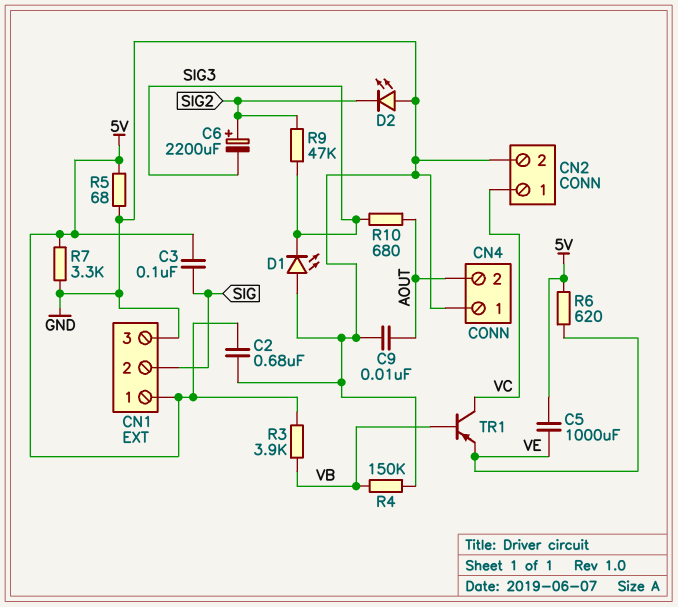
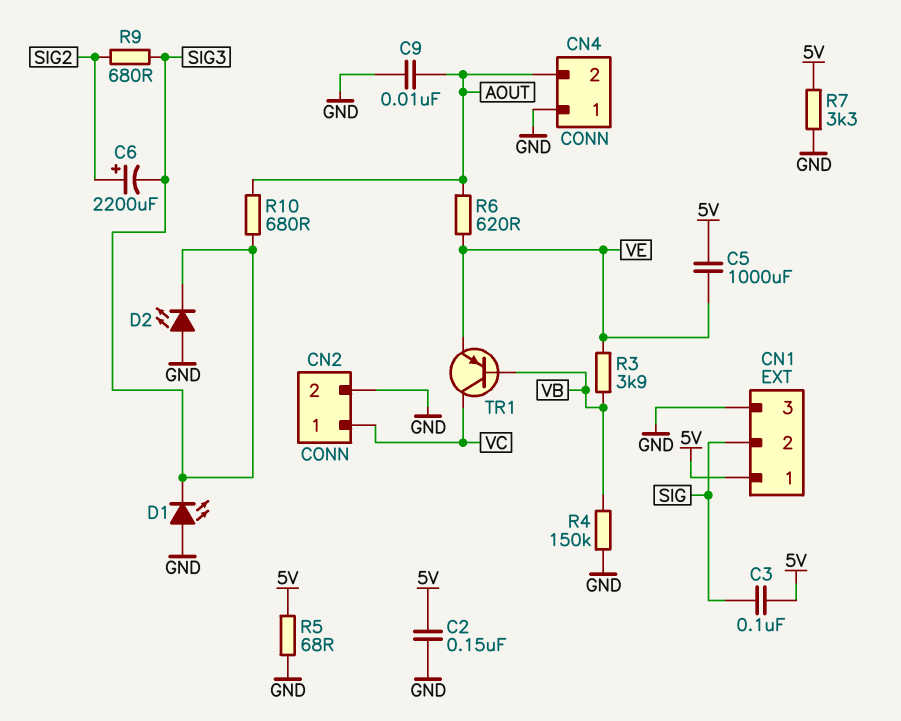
C2: 680nF (5V, GND) -> 150nF (5V, GND)
D2: LED (A GND, K SIG2) -> LED (A GND, K SIG3)
R3: 3.9k (5V, VB) -> 3.9k (VB, VE)
R6: 620 (5V, VE) -> 620 (AOUT, VE)
R9: 47k (SIG2, SIG3) -> 680 (SIG2, SIG3)

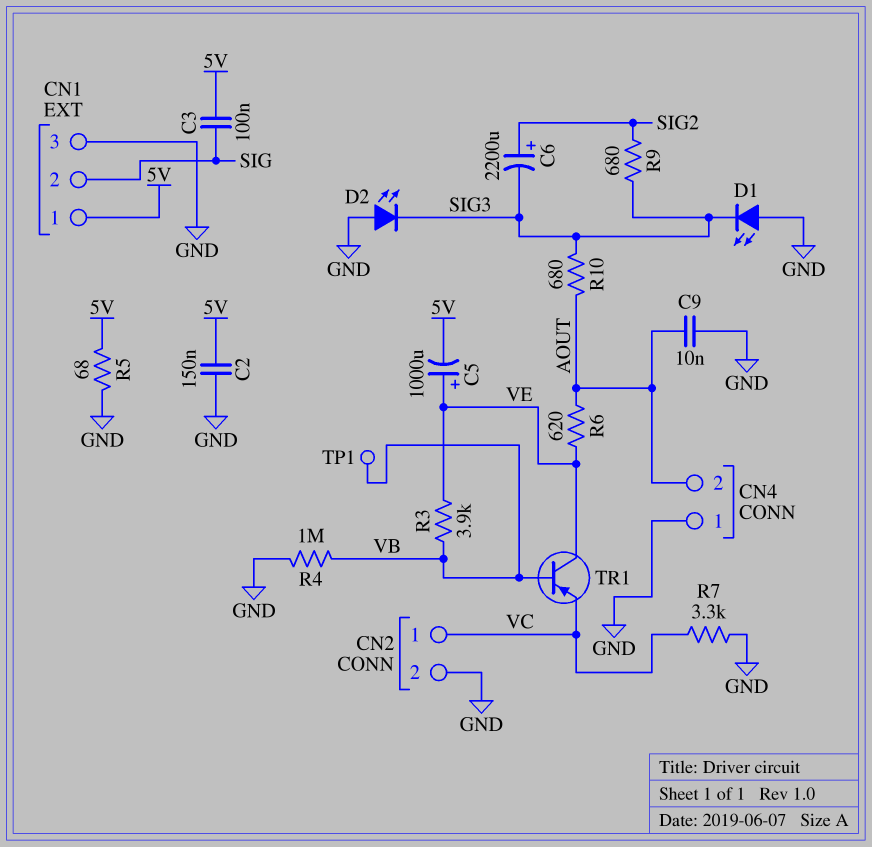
C5: 1000uF (5V, VE) -> 1000uF (plus VE, minus 5V)
R4: 150k (GND, VB) -> 1M (GND, VB)
R7: 3.3k (5V, GND) -> 3.3k (GND, VC)
TP1: none -> test point (VB)
TR1: PNP (B VB, C VC, E VE) -> PNP (B VB, C VE, E VC)

